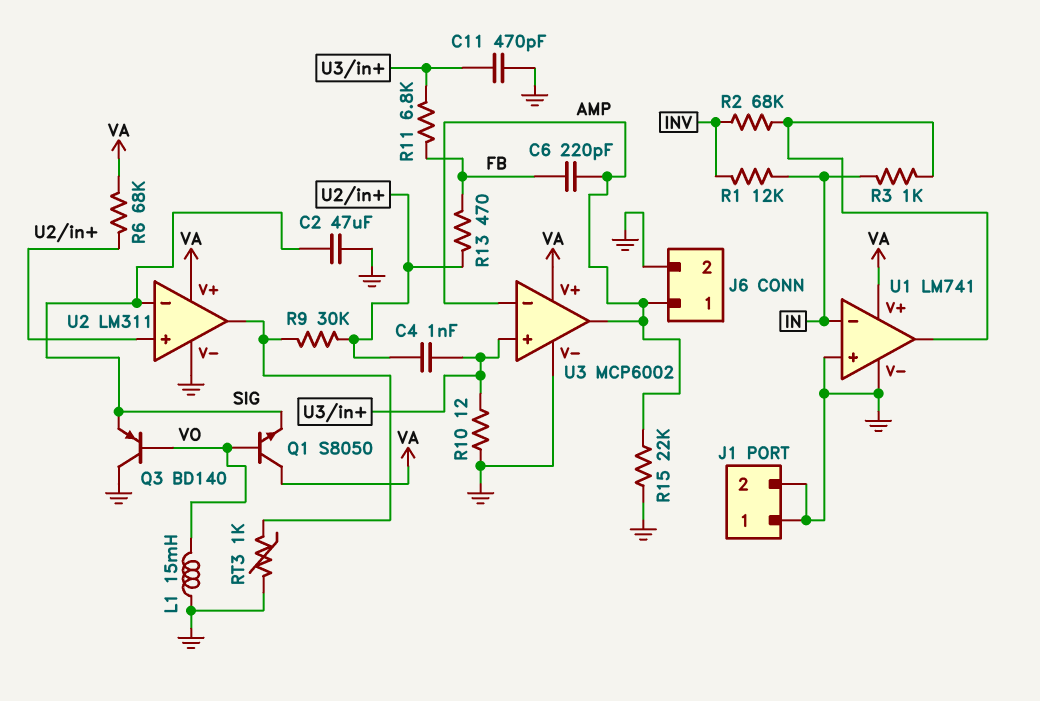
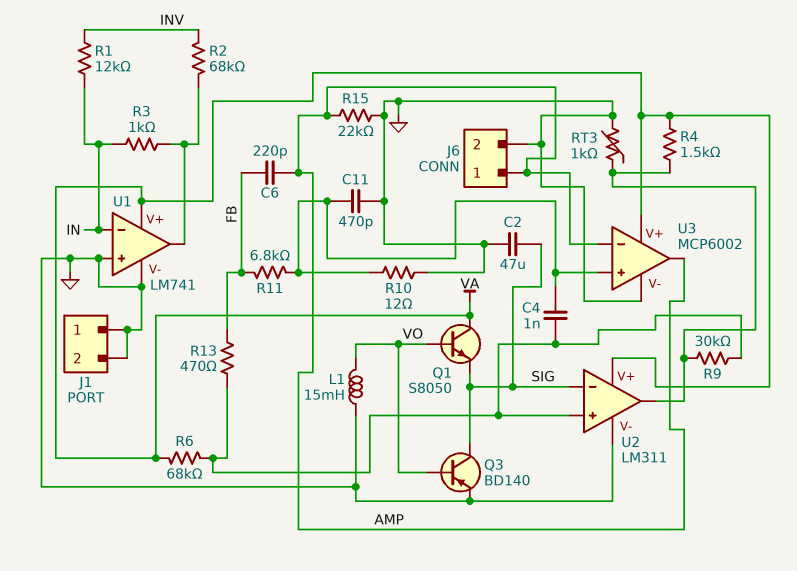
Q3: PNP BD140 (B VO, C GND, E SIG) -> PNP BD140 (B VO, C SIG, E GND)
R4: none -> 1.5k (U2/out, VA)

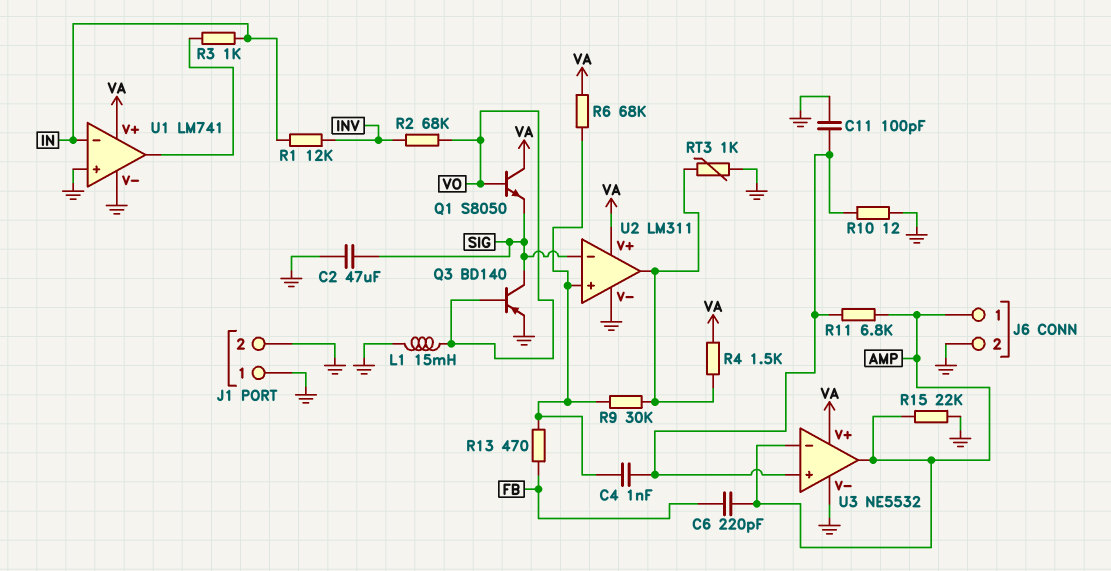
C11: 470pF (GND, U3/in+) -> 100pF (GND, U3/in+)
R2: 68k (INV, U1/out) -> 68k (INV, VO)
R11: 6.8k (FB, U3/in+) -> 6.8k (AMP, U3/in+)
U3: MCP6002 -> NE5532

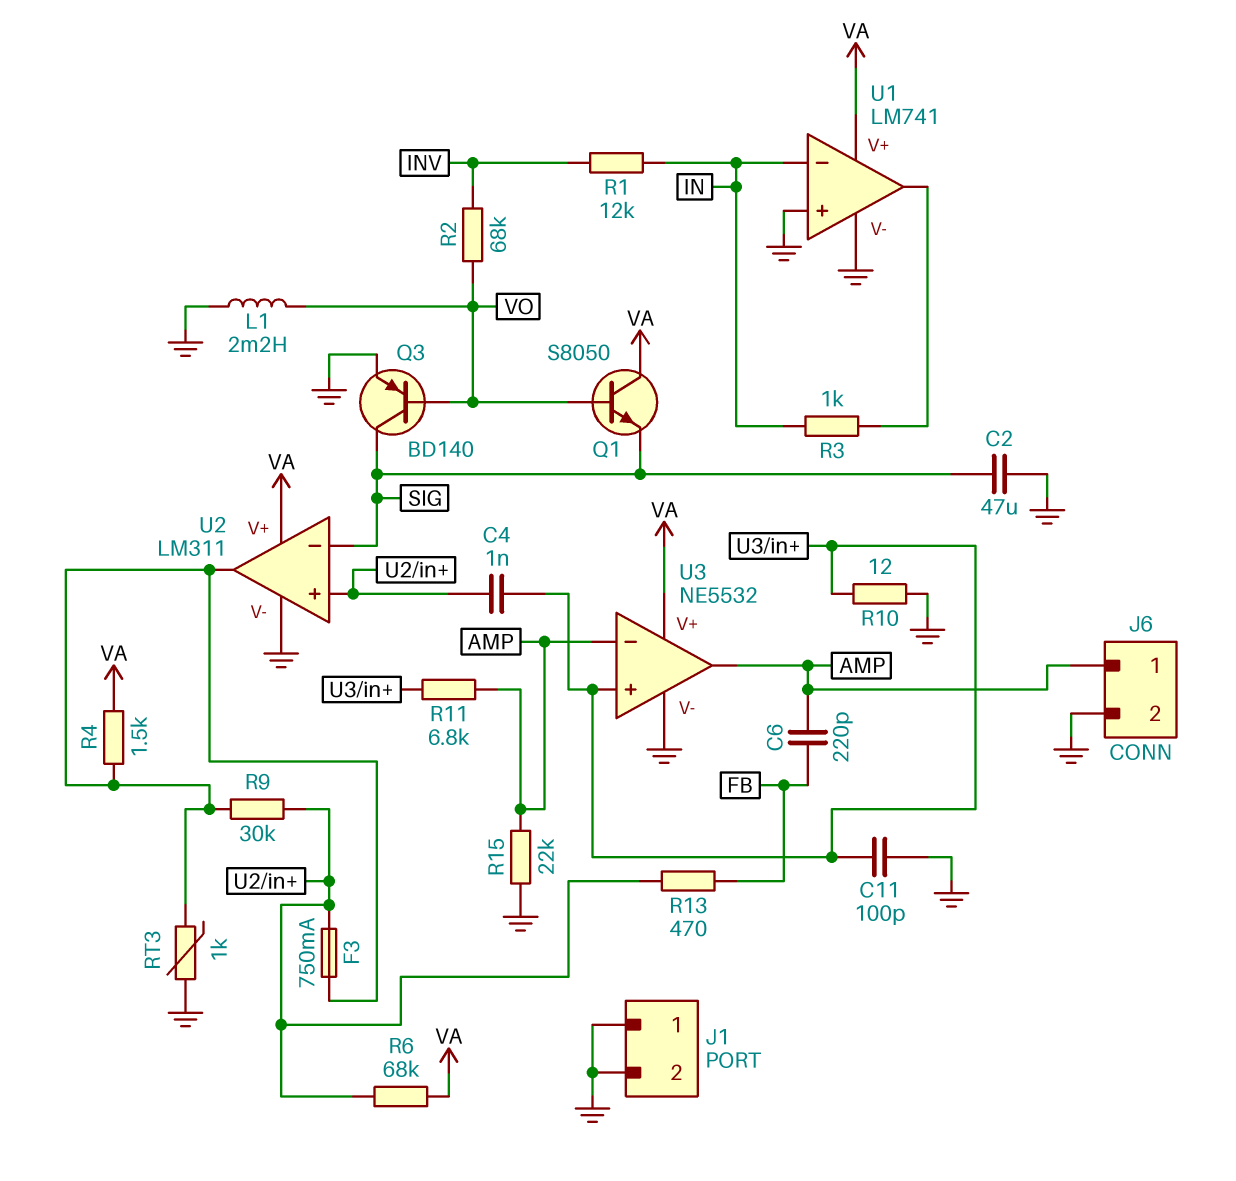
F3: none -> 750mA (U2/in+, U2/out)
L1: 15mH (GND, VO) -> 2.2mH (GND, VO)

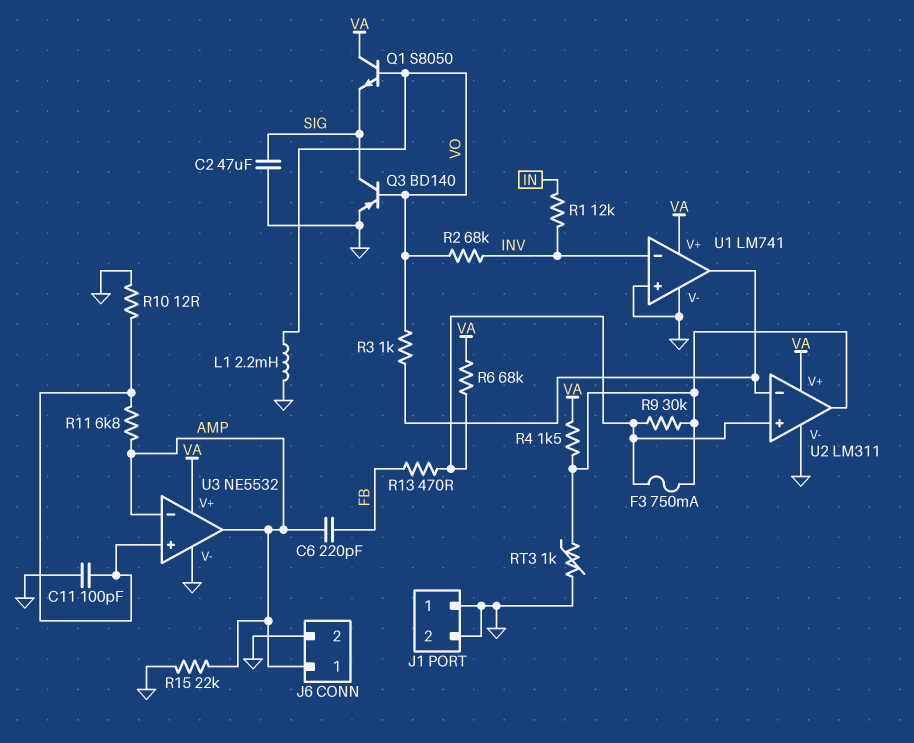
C4: 1nF (U2/in+, U3/in+) -> none
R3: 1k (IN, U1/out) -> 1k (U1/out, VO)
U1 pin in-: IN -> INV
U2 pin in-: SIG -> U1/out

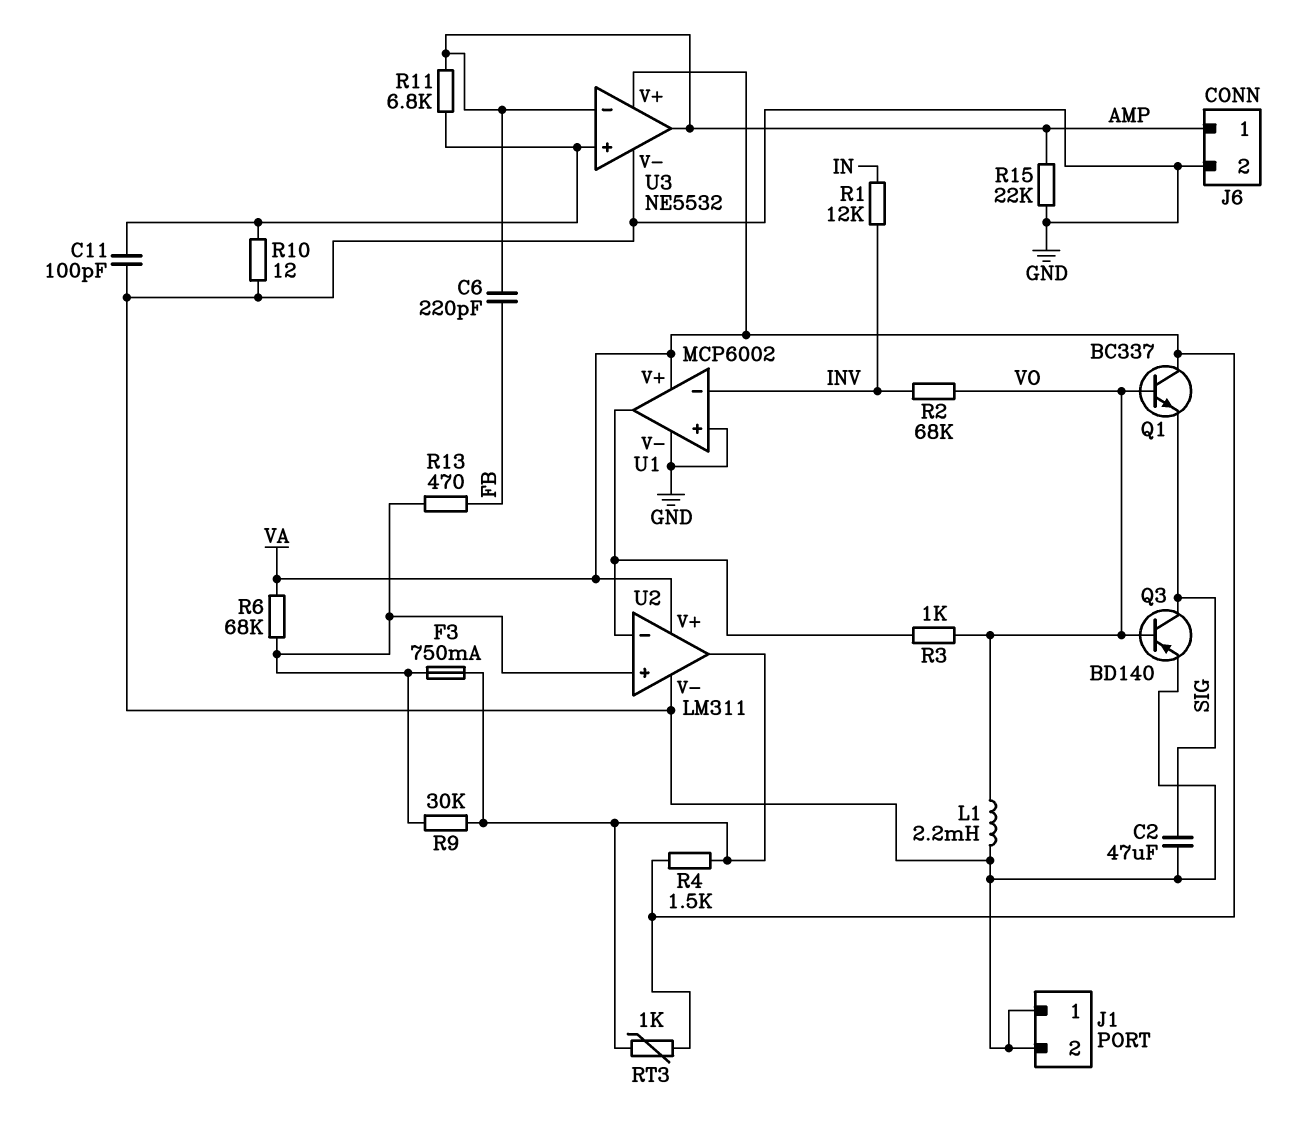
Q1: NPN S8050 (B VO, C VA, E SIG) -> NPN BC337 (B VO, C VA, E SIG)
RT3: 1k (GND, U2/out) -> 1k (U2/out, VA)
U1: LM741 -> MCP6002

